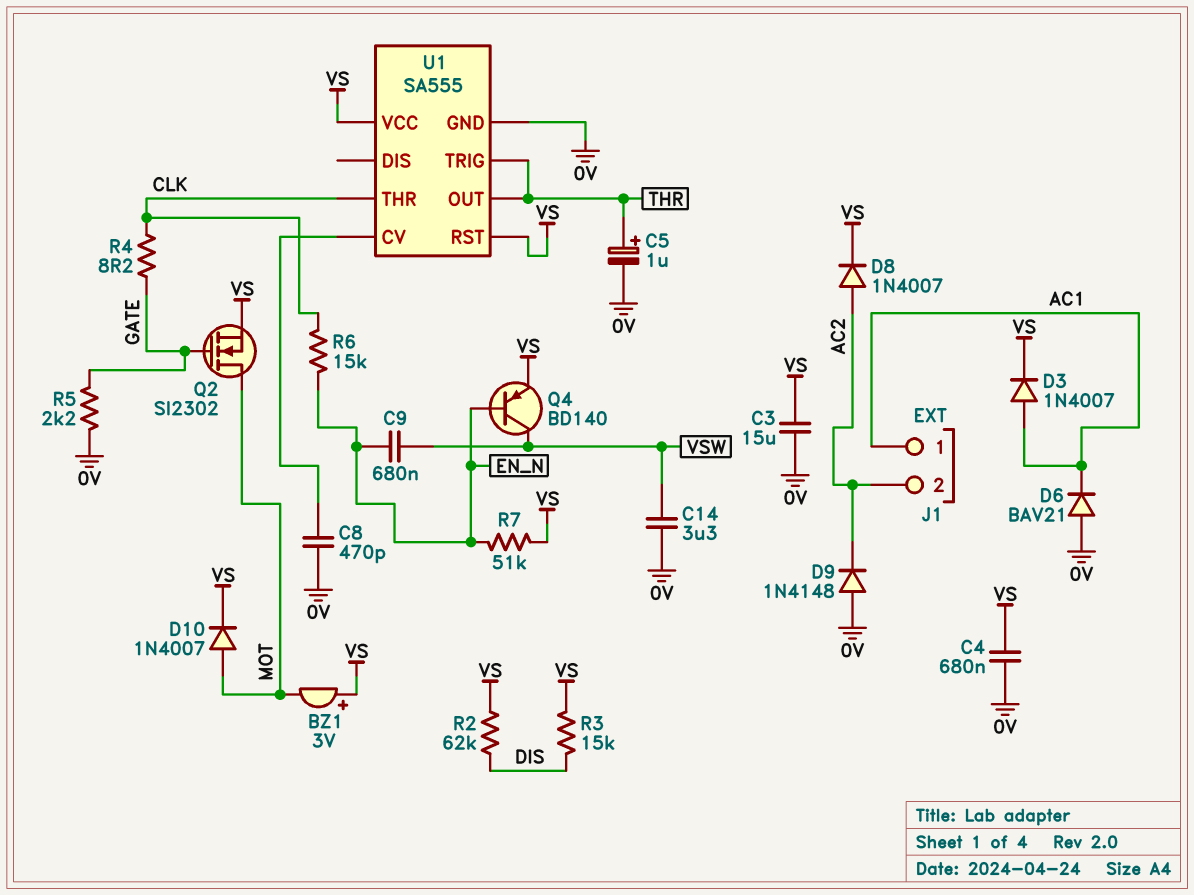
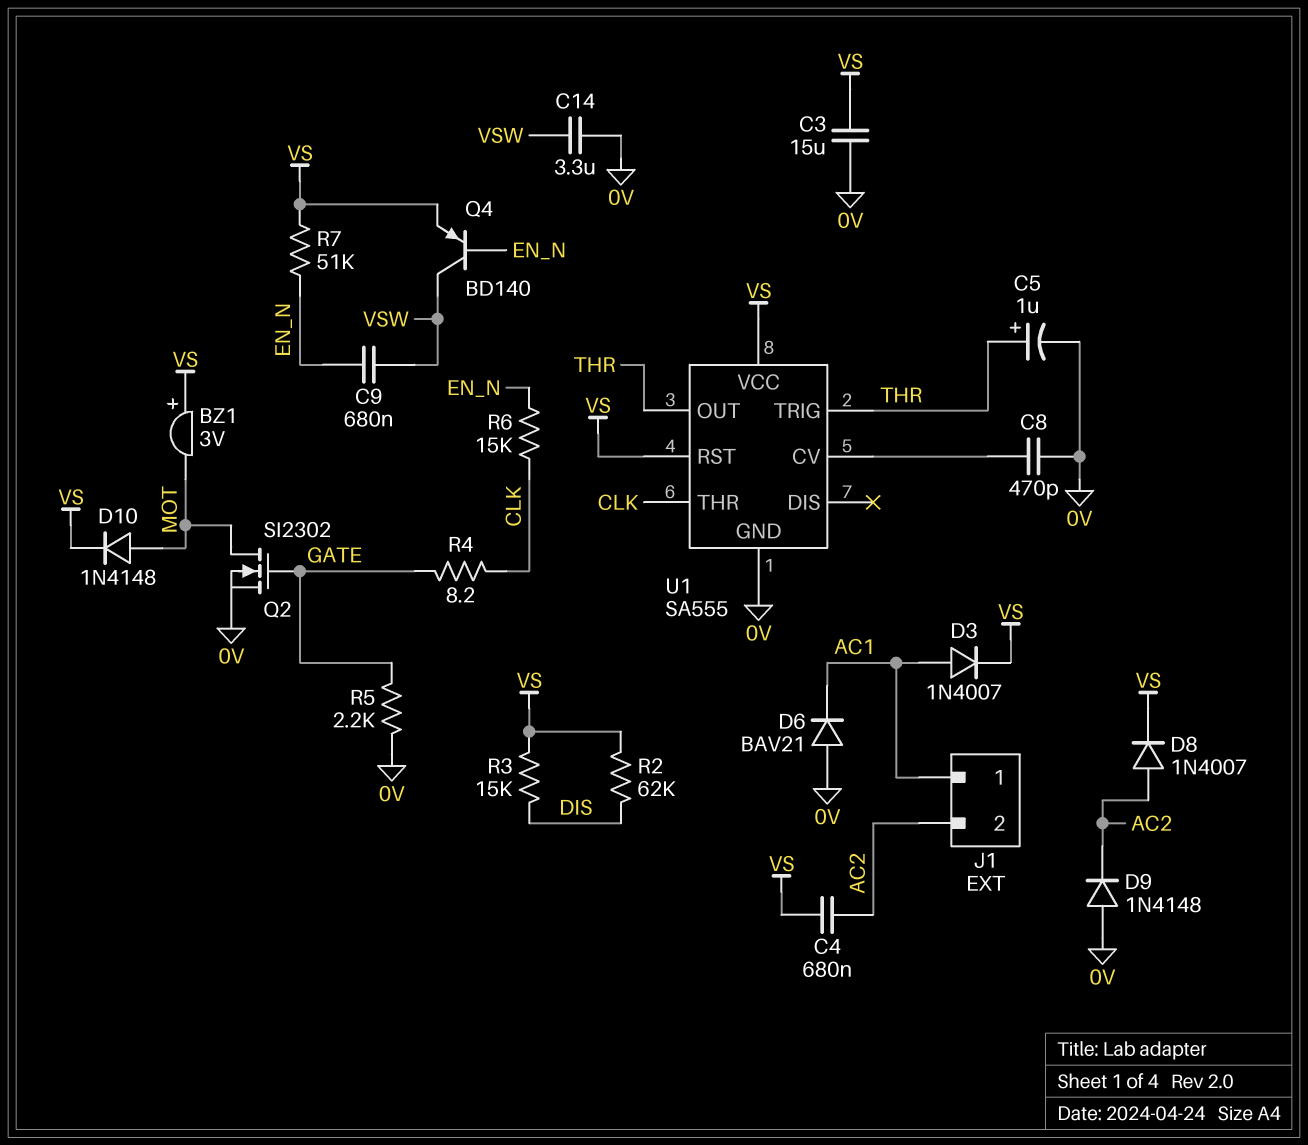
C4: 680nF (0V, VS) -> 680nF (AC2, VS)
D10: diode 1N4007 (A MOT, K VS) -> diode 1N4148 (A MOT, K VS)
Q2: NMOS SI2302 (G GATE, D MOT, S VS) -> NMOS SI2302 (G GATE, D MOT, S 0V)

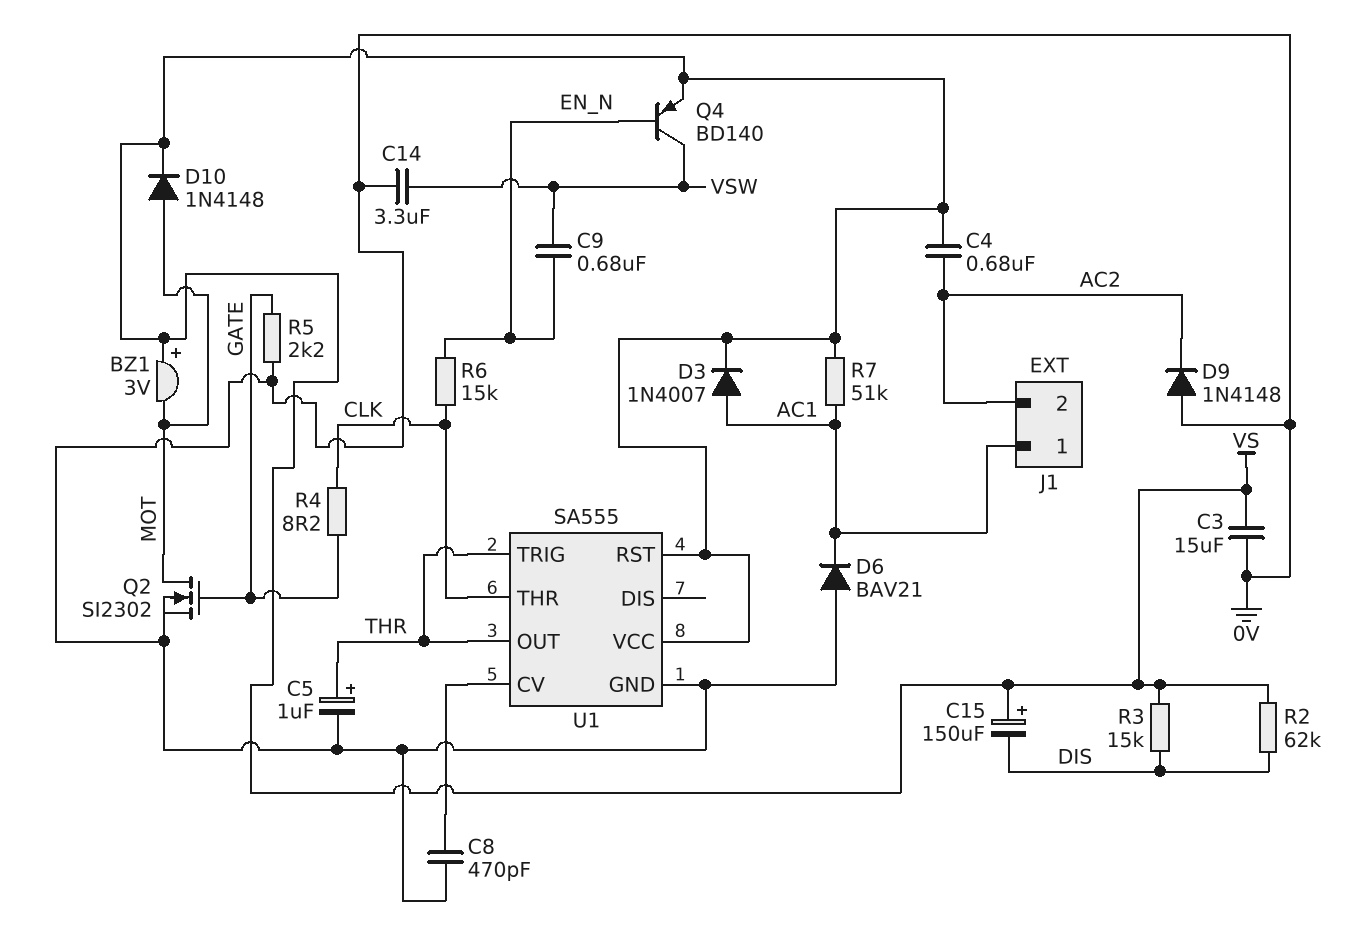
C15: none -> 150uF (plus VS, minus DIS)
D8: diode 1N4007 (A AC2, K VS) -> none
R7: 51k (EN_N, VS) -> 51k (AC1, VS)

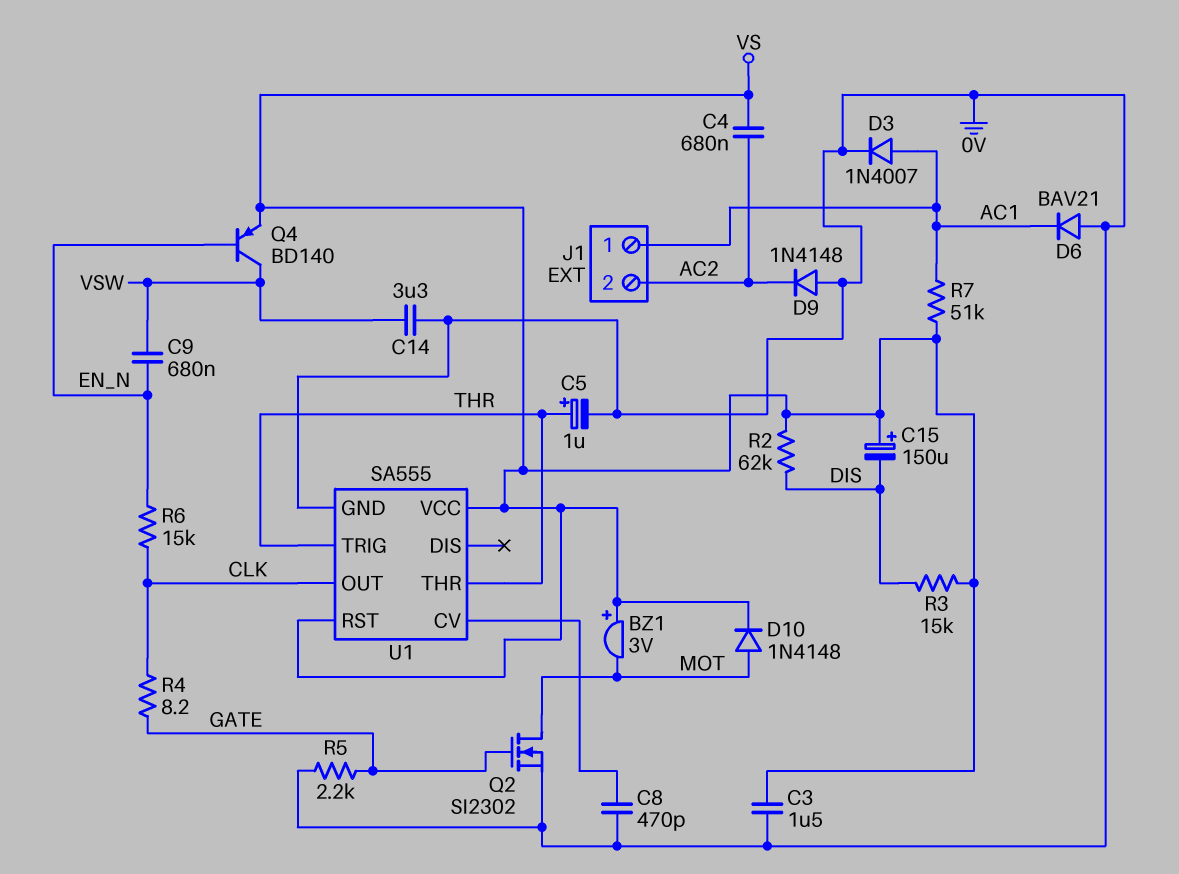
C3: 15uF (0V, VS) -> 1.5uF (0V, VS)
D3: diode 1N4007 (A AC1, K VS) -> diode 1N4007 (A AC1, K 0V)
U1 pin OUT: THR -> CLK
U1 pin THR: CLK -> THR

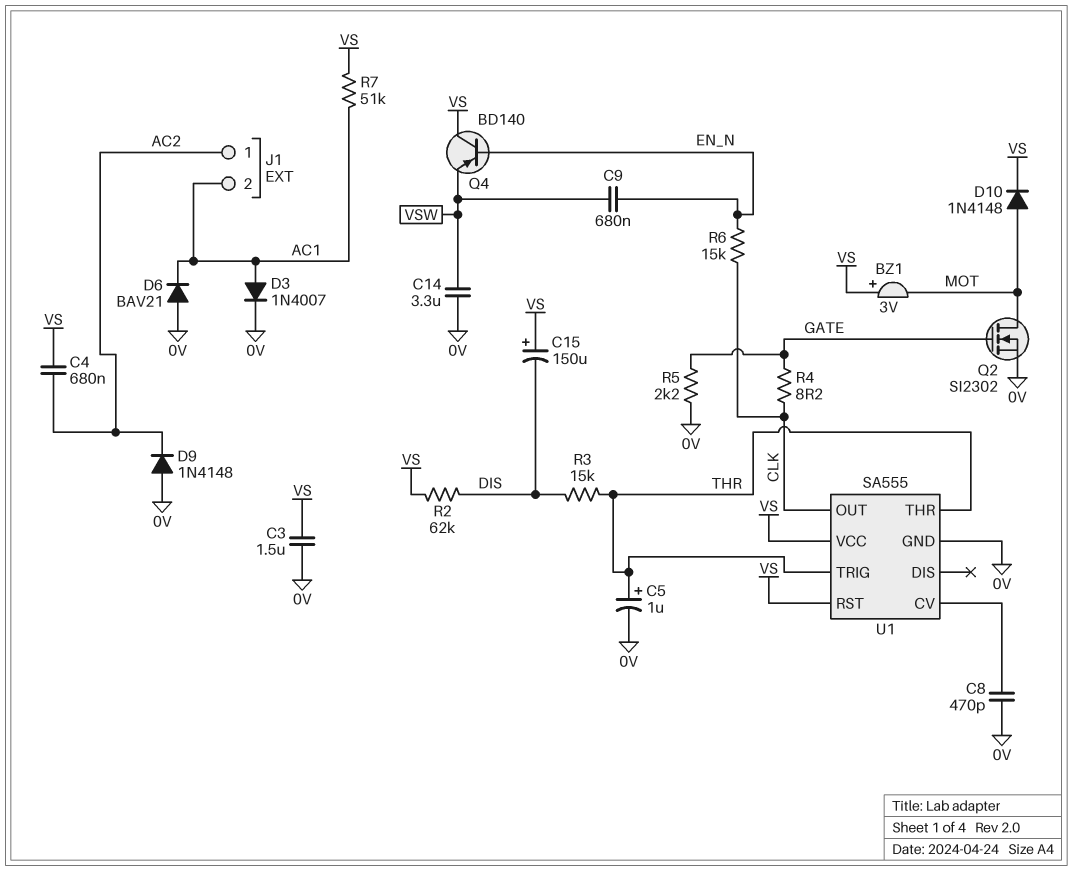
J1 pin 1: AC1 -> AC2
J1 pin 2: AC2 -> AC1
Q4: PNP BD140 (B EN_N, C VSW, E VS) -> PNP BD140 (B EN_N, C VS, E VSW)
R3: 15k (DIS, VS) -> 15k (DIS, THR)

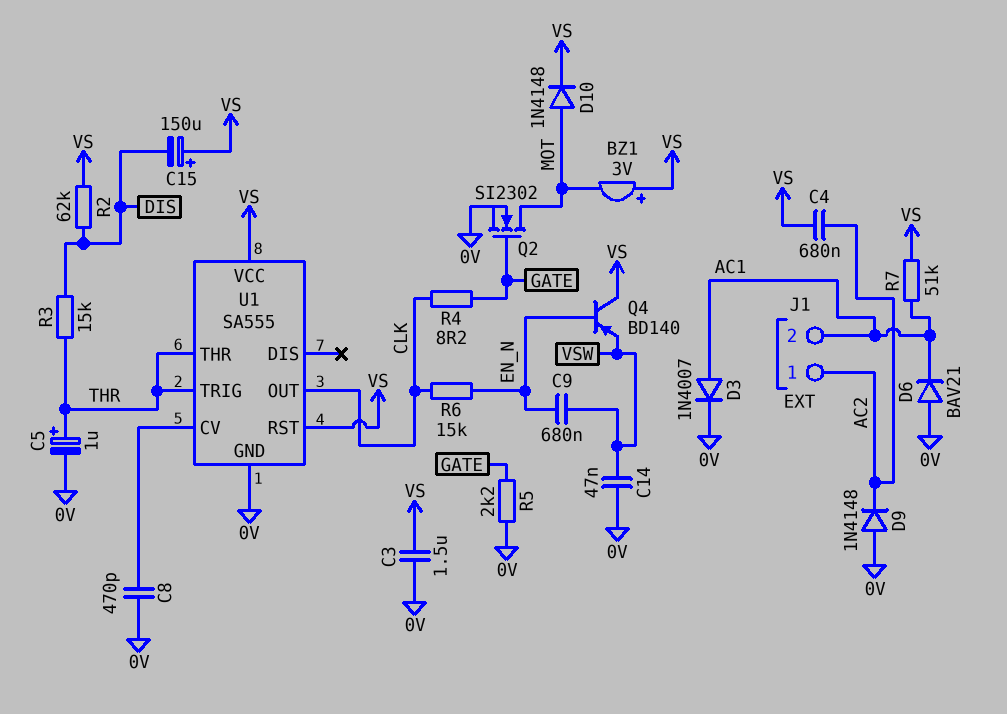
C14: 3.3uF (0V, VSW) -> 47nF (0V, VSW)

